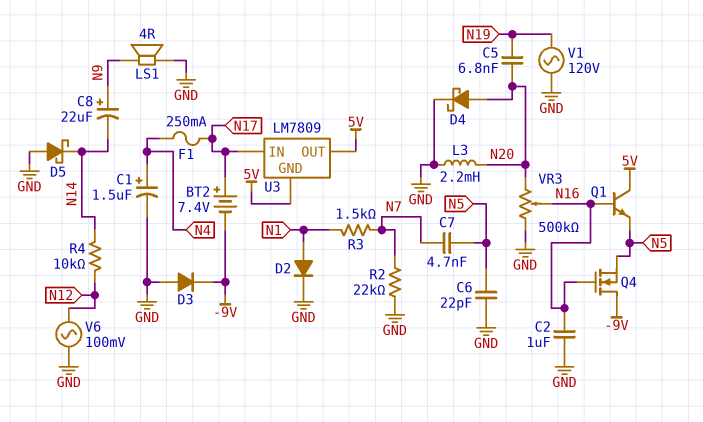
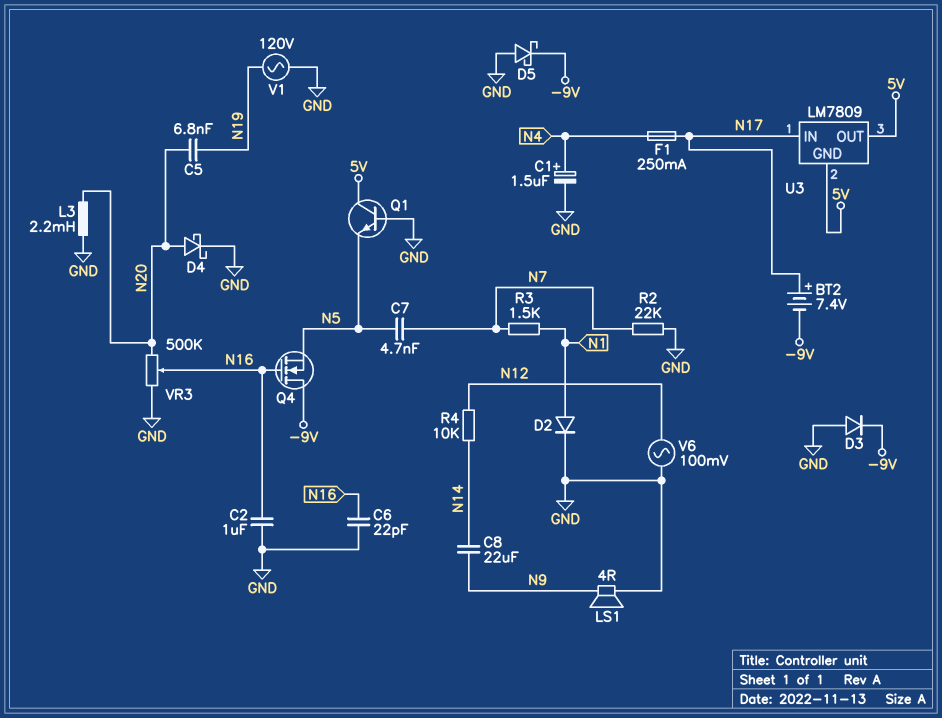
C6: 22pF (GND, N5) -> 22pF (GND, N16)
C8: 22uF (plus N9, minus N14) -> 22uF (N9, N14)
D5: schottky (A GND, K N14) -> schottky (A GND, K -9V)
Q1: NPN (B N16, C 5V, E N5) -> NPN (B GND, C 5V, E N5)

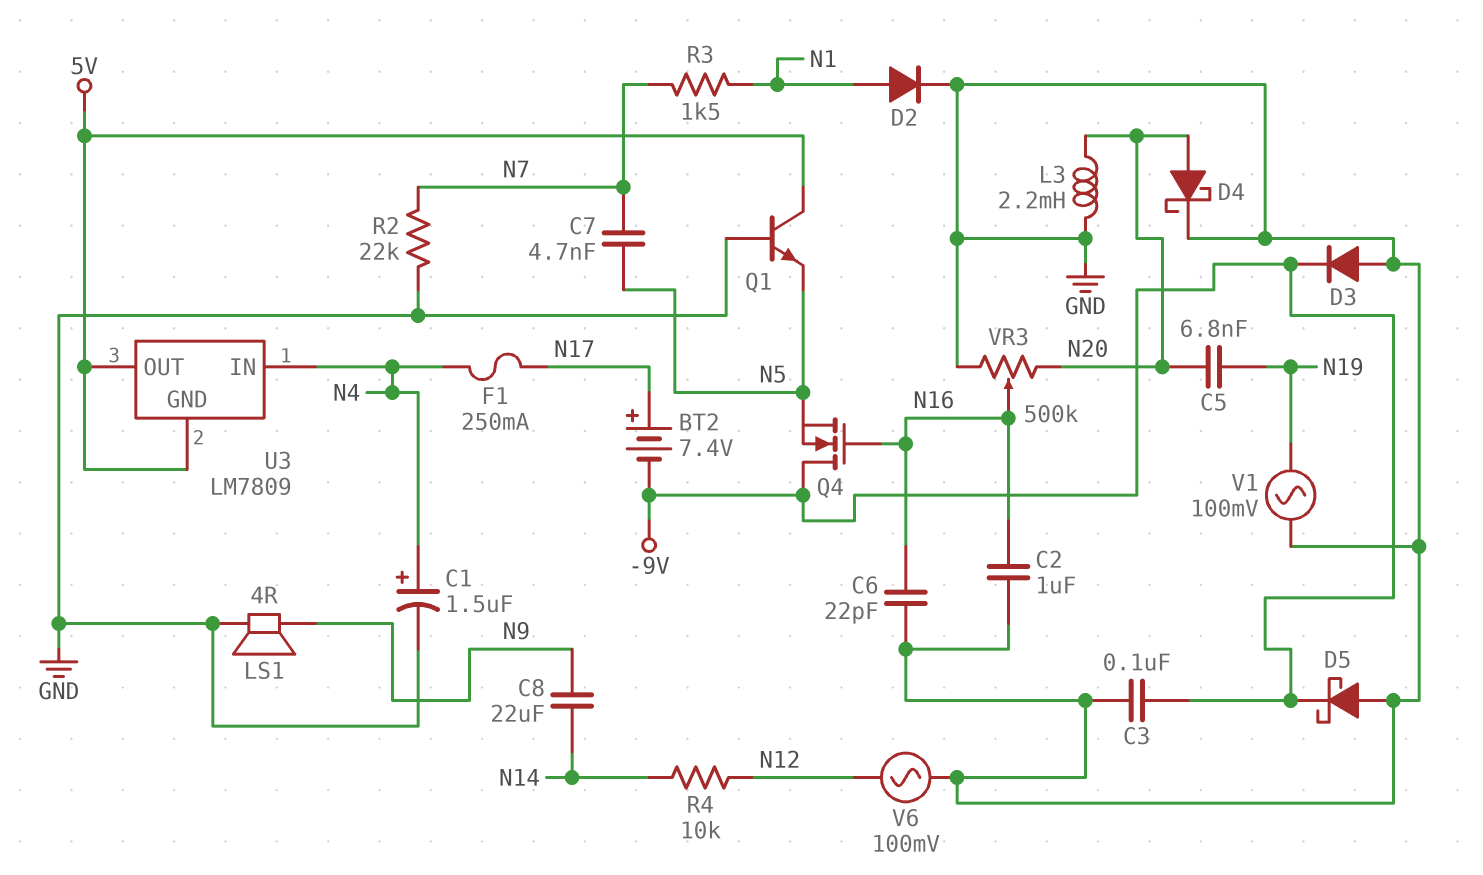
C3: none -> 100nF (-9V, GND)
U3 pin IN: N17 -> N4
V1: AC 120V (GND, N19) -> AC 100mV (GND, N19)

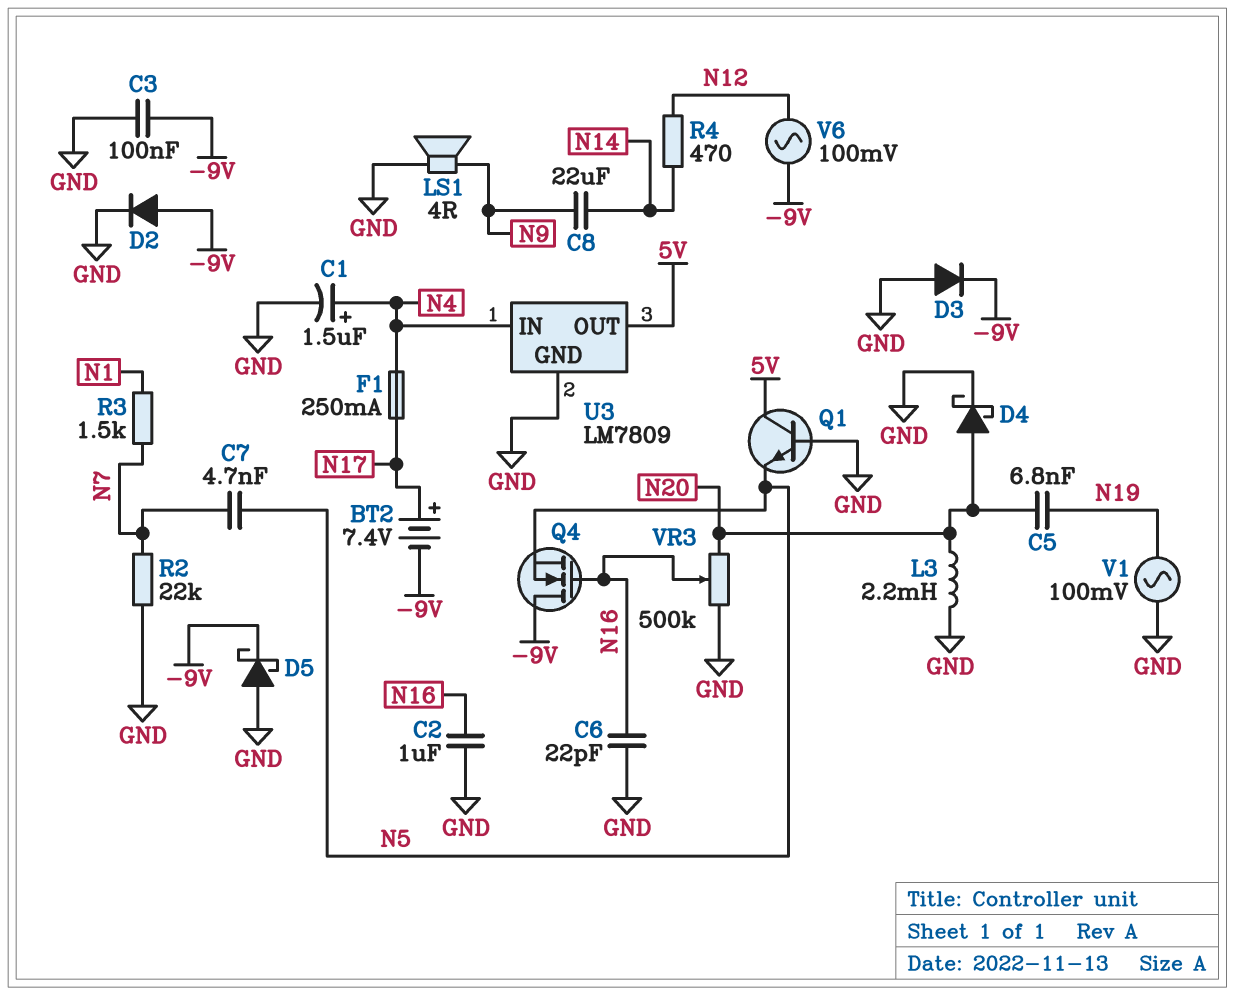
D2: diode (A N1, K GND) -> diode (A -9V, K GND)
R4: 10k (N12, N14) -> 470 (N12, N14)
U3 pin GND: 5V -> GND
V6: AC 100mV (GND, N12) -> AC 100mV (-9V, N12)

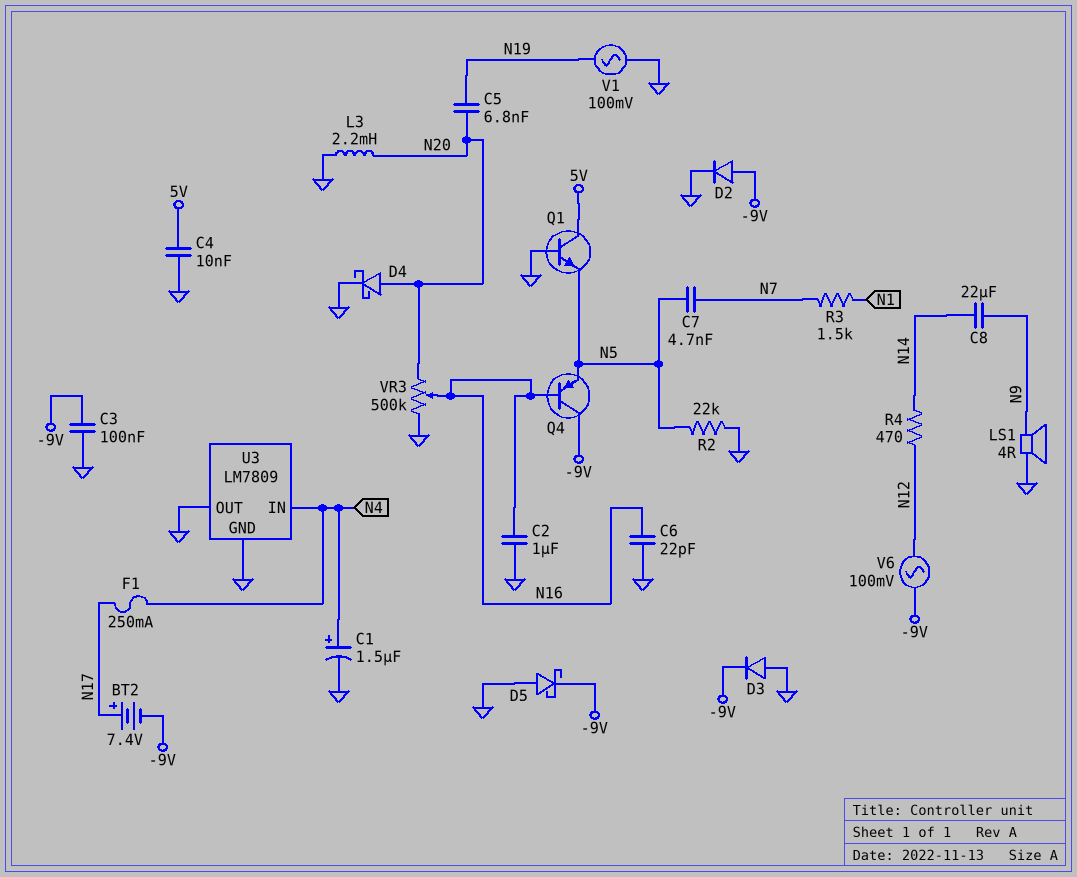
C4: none -> 10nF (5V, GND)
Q4: NMOS (G N16, D -9V, S N5) -> PNP (B N16, C -9V, E N5)
R2: 22k (GND, N7) -> 22k (GND, N5)
U3 pin OUT: 5V -> GND

